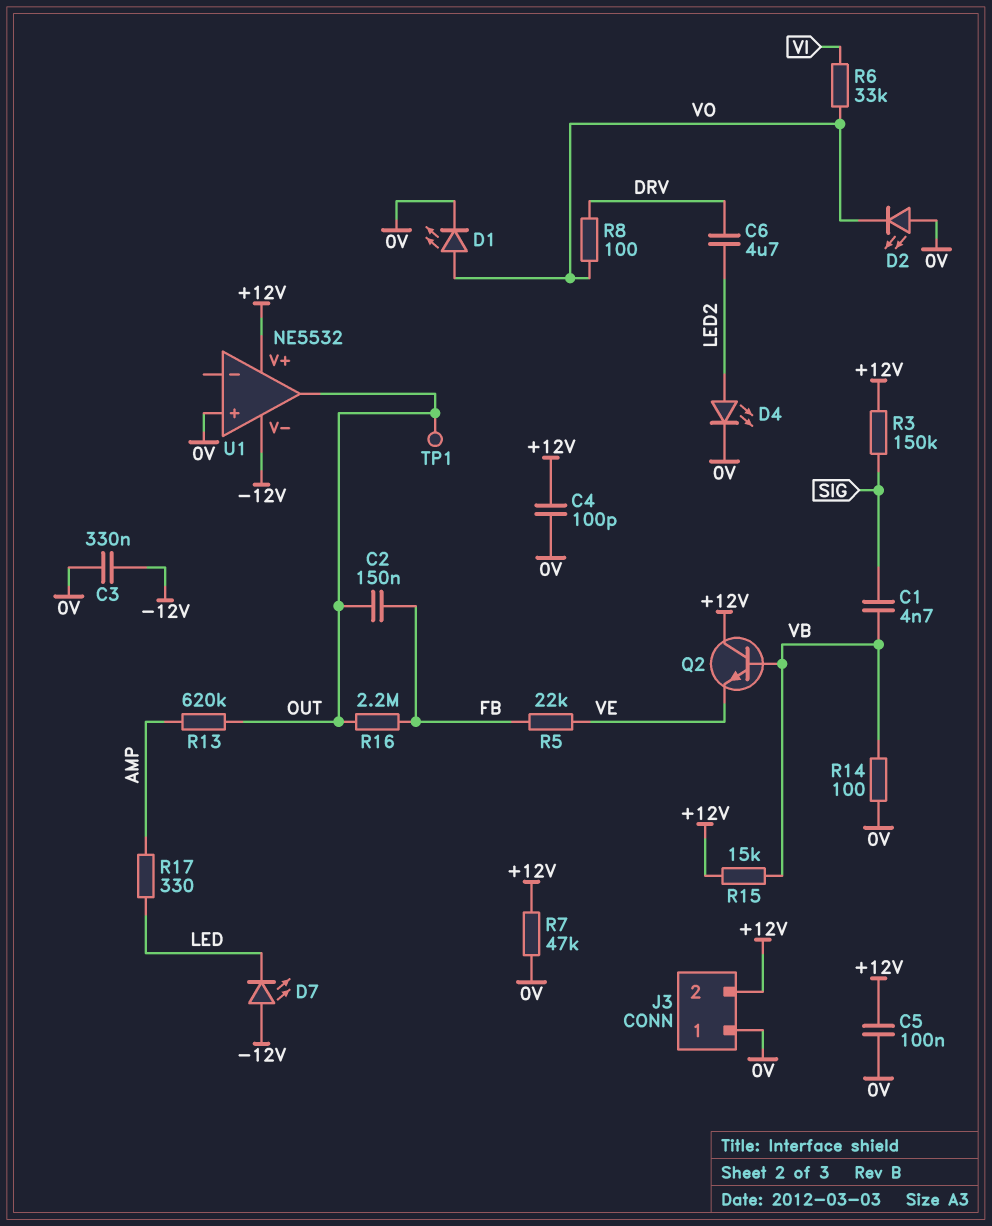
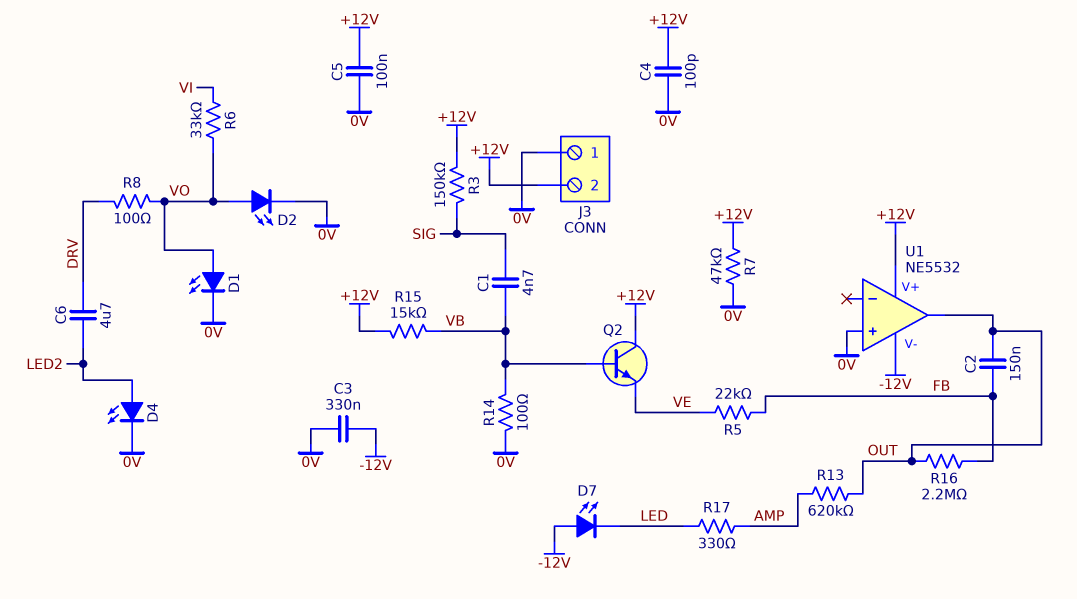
D2: LED (A 0V, K VO) -> LED (A VO, K 0V)
TP1: test point (OUT) -> none

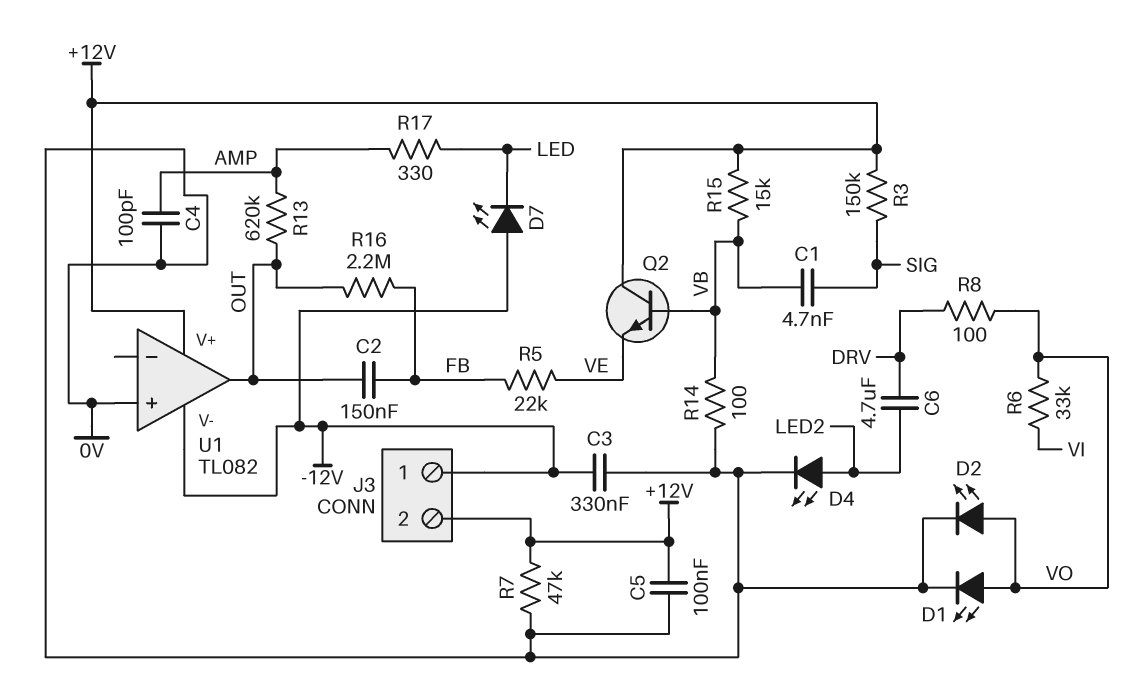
C4: 100pF (+12V, 0V) -> 100pF (0V, AMP)
J3 pin 1: 0V -> -12V
U1: NE5532 -> TL082

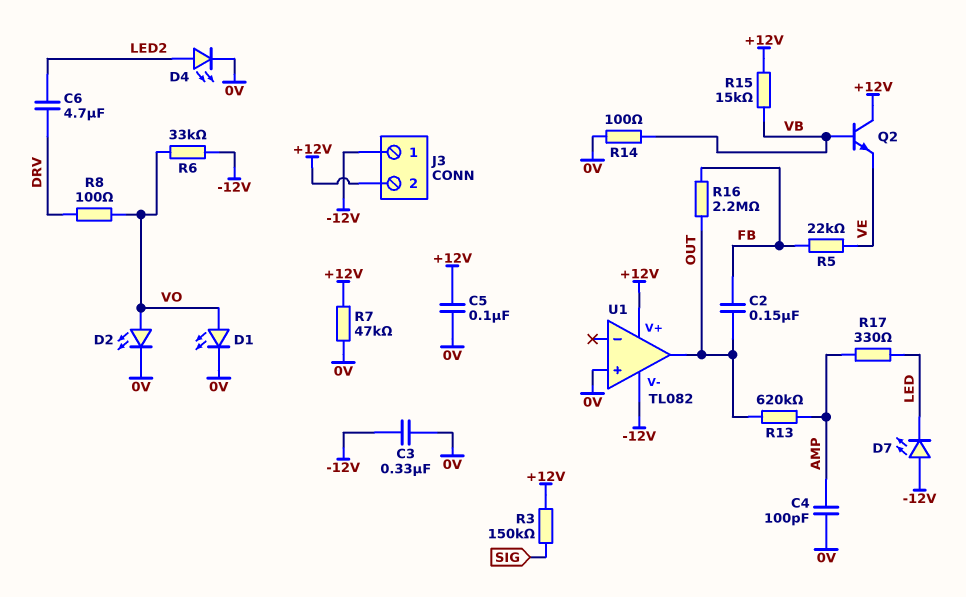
C1: 4.7nF (SIG, VB) -> none
R6: 33k (VI, VO) -> 33k (-12V, VO)

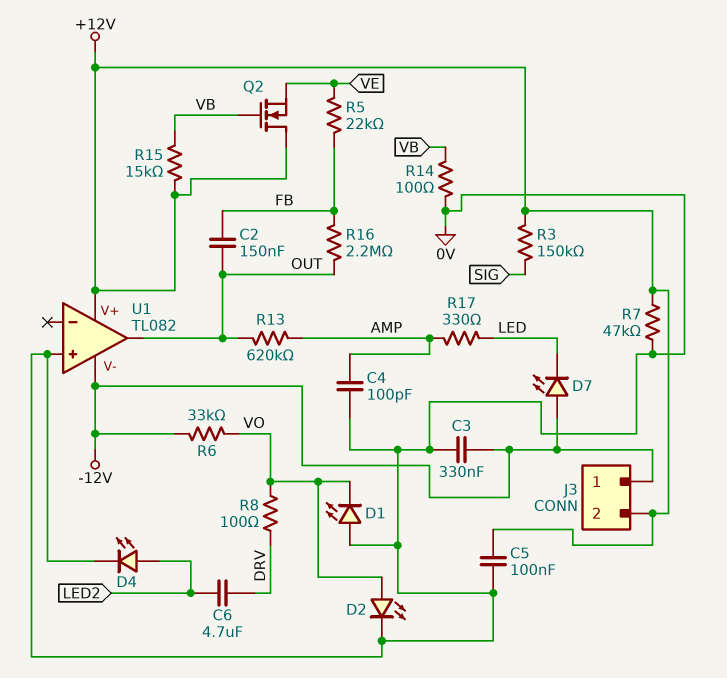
D1: LED (A VO, K 0V) -> LED (A 0V, K VO)
Q2: NPN (B VB, C +12V, E VE) -> NMOS (G VB, D +12V, S VE)

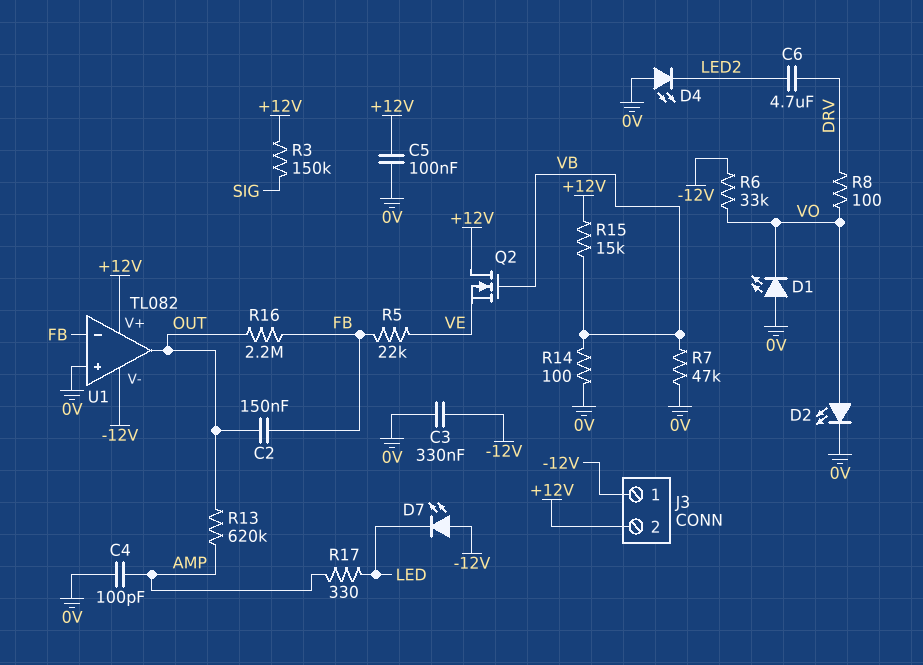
D4: LED (A LED2, K 0V) -> LED (A 0V, K LED2)
R7: 47k (+12V, 0V) -> 47k (0V, VB)
U1 pin in-: none -> FB

